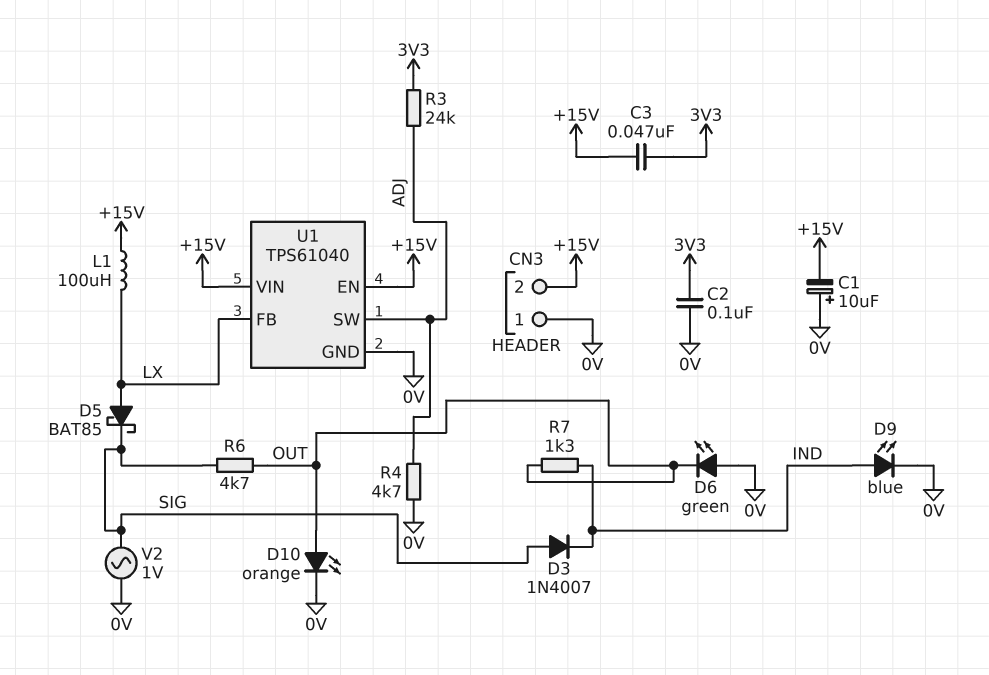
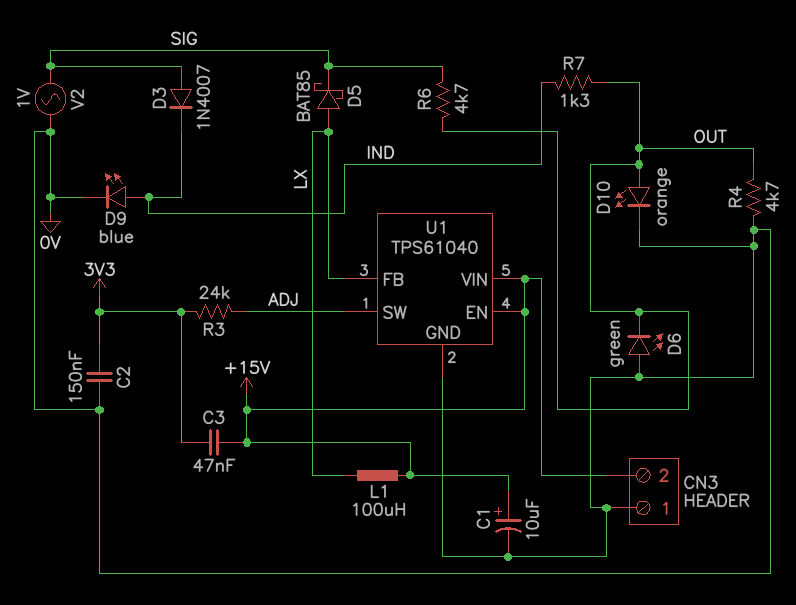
C1: 10uF (plus 0V, minus +15V) -> 10uF (plus +15V, minus 0V)
C2: 100nF (0V, 3V3) -> 150nF (0V, 3V3)
R4: 4.7k (0V, ADJ) -> 4.7k (0V, OUT)

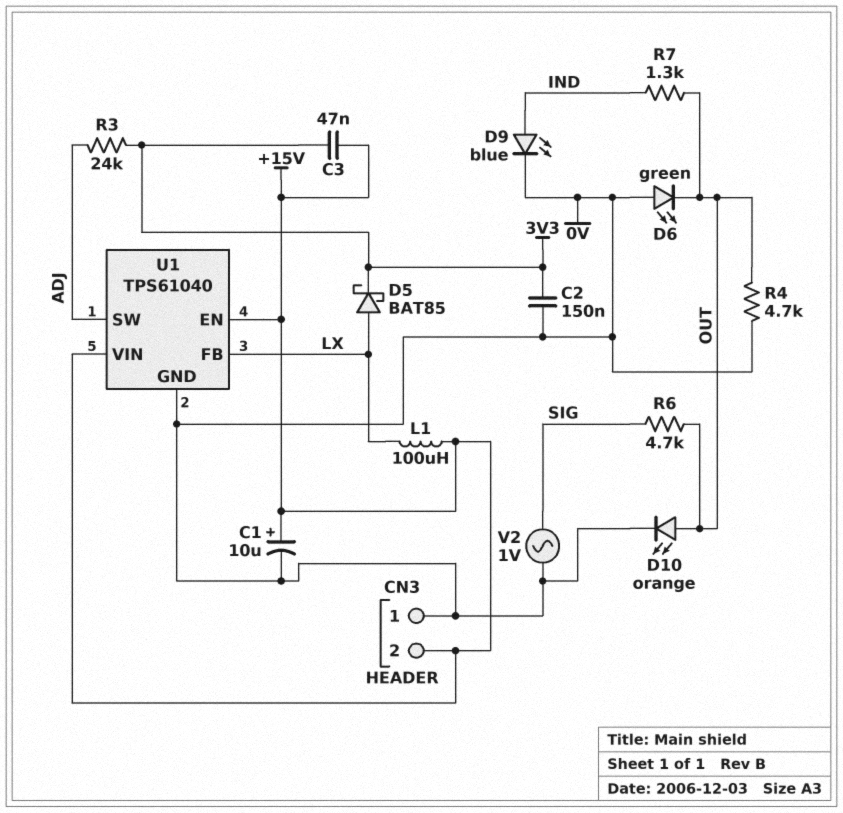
D3: diode 1N4007 (A SIG, K IND) -> none
D5: schottky BAT85 (A LX, K SIG) -> schottky BAT85 (A LX, K 3V3)

